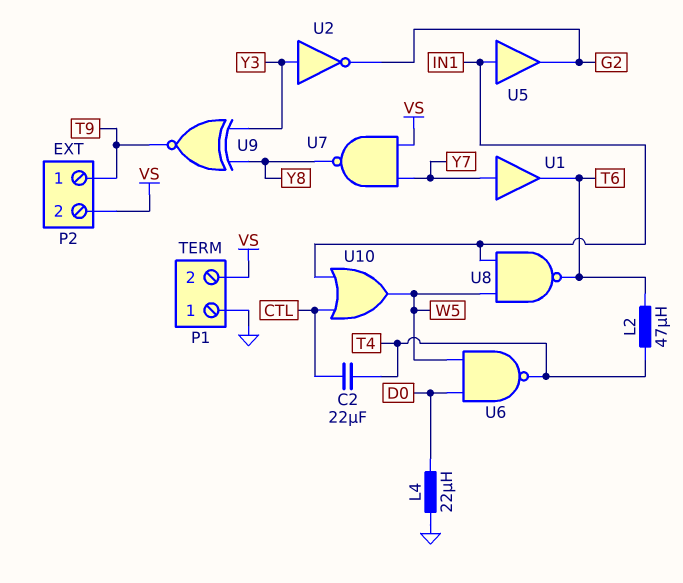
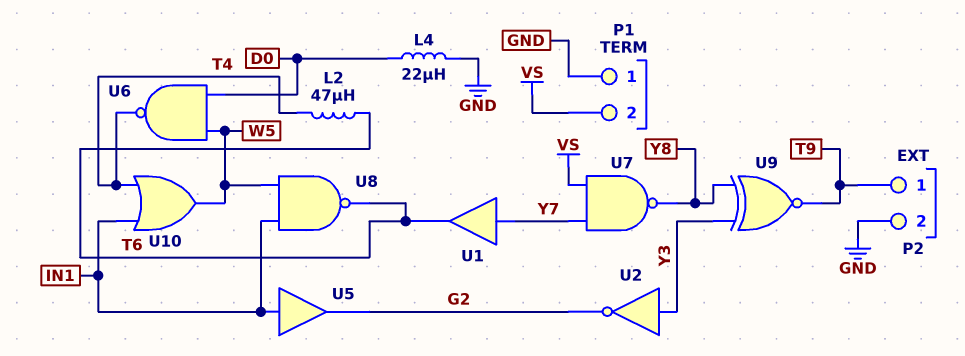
C2: 22uF (CTL, T4) -> none
P2 pin 2: VS -> GND
U10: OR (in CTL, in IN1, out W5) -> OR (in IN1, in T4, out W5)

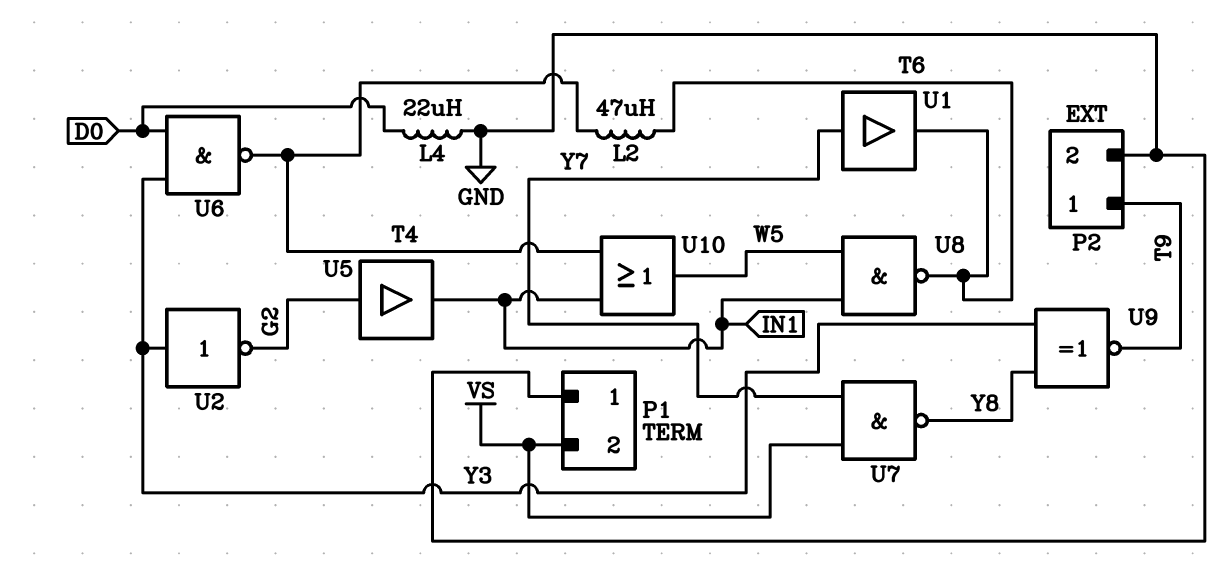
U5: buffer (in IN1, out G2) -> buffer (in G2, out IN1)
U6: NAND (in D0, in W5, out T4) -> NAND (in D0, in Y3, out T4)

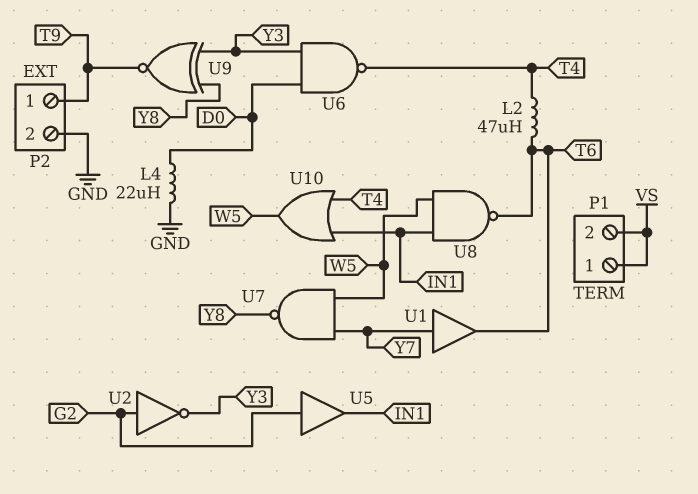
P1 pin 1: GND -> VS
U2: NOT (in Y3, out G2) -> NOT (in G2, out Y3)
U7: NAND (in VS, in Y7, out Y8) -> NAND (in W5, in Y7, out Y8)

